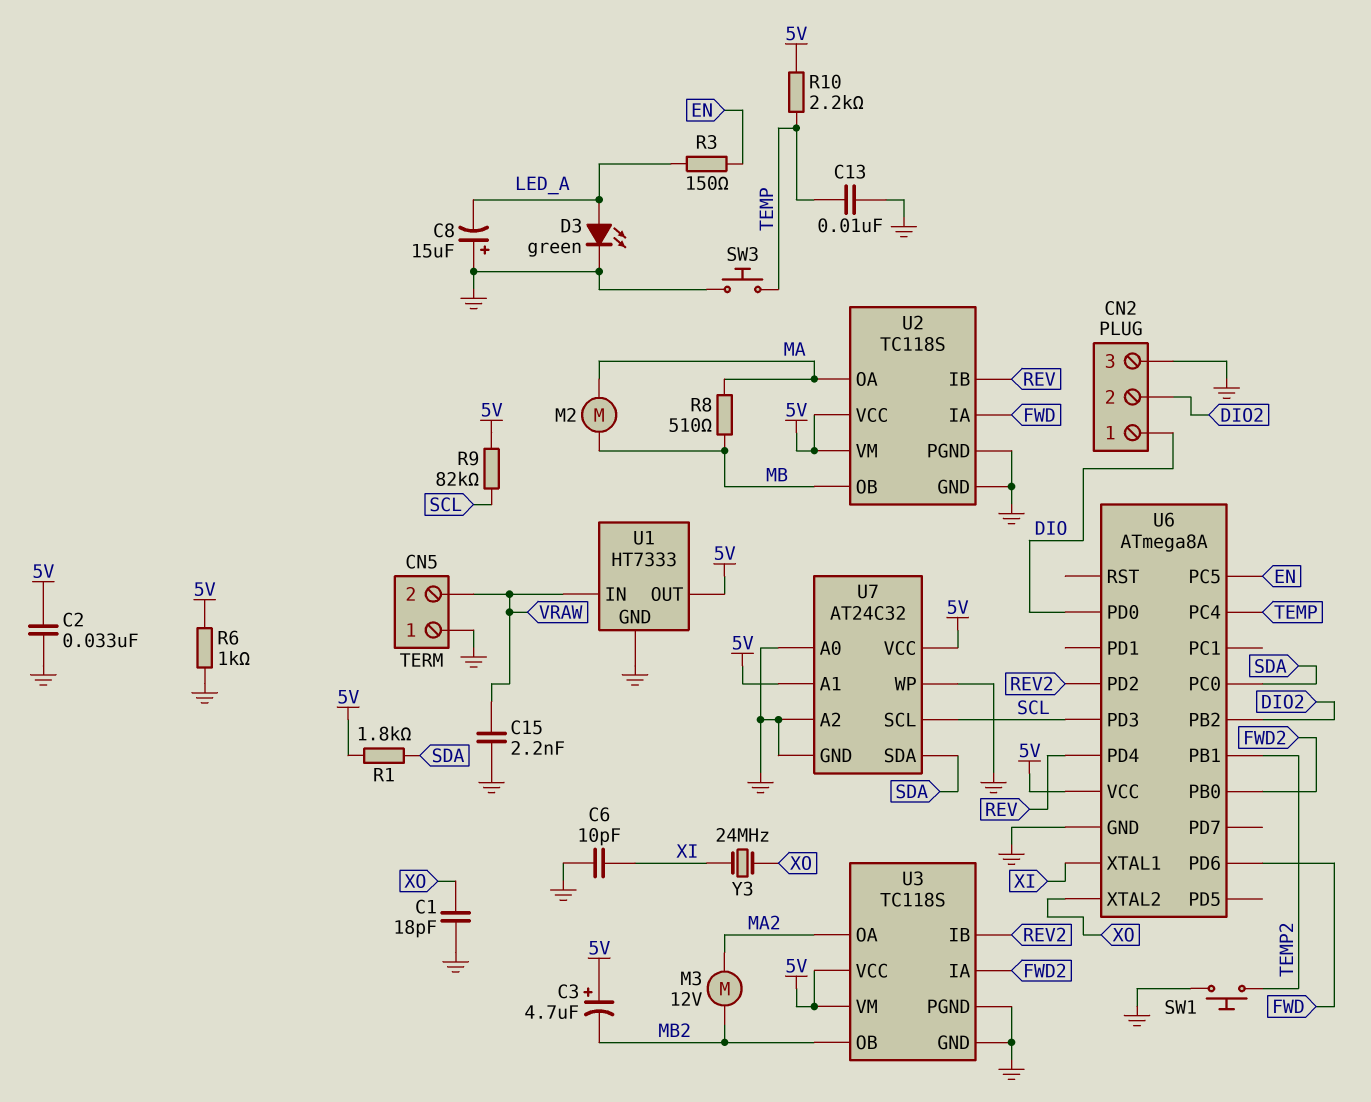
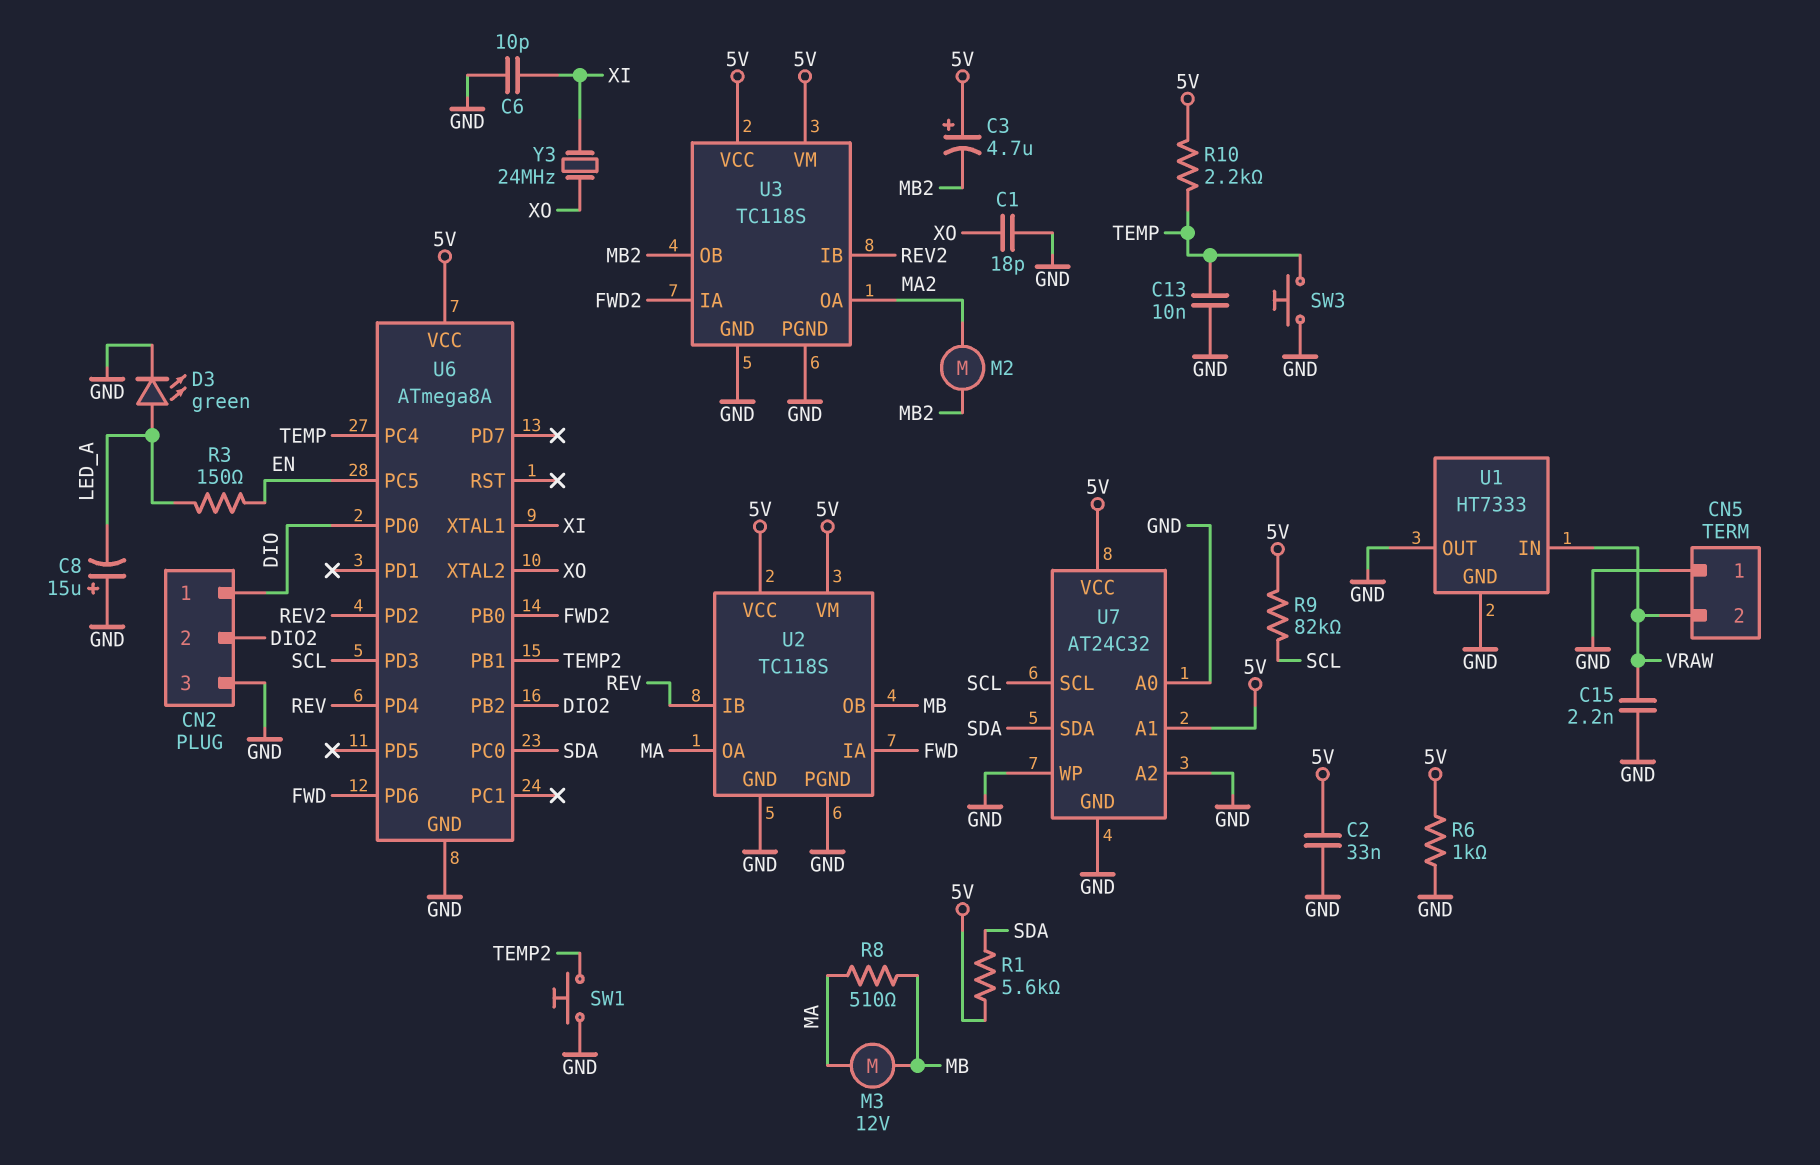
M2: motor (MA, MB) -> motor (MA2, MB2)
M3: motor 12V (MA2, MB2) -> motor 12V (MA, MB)
R1: 1.8k (5V, SDA) -> 5.6k (5V, SDA)
U1 pin OUT: 5V -> GND

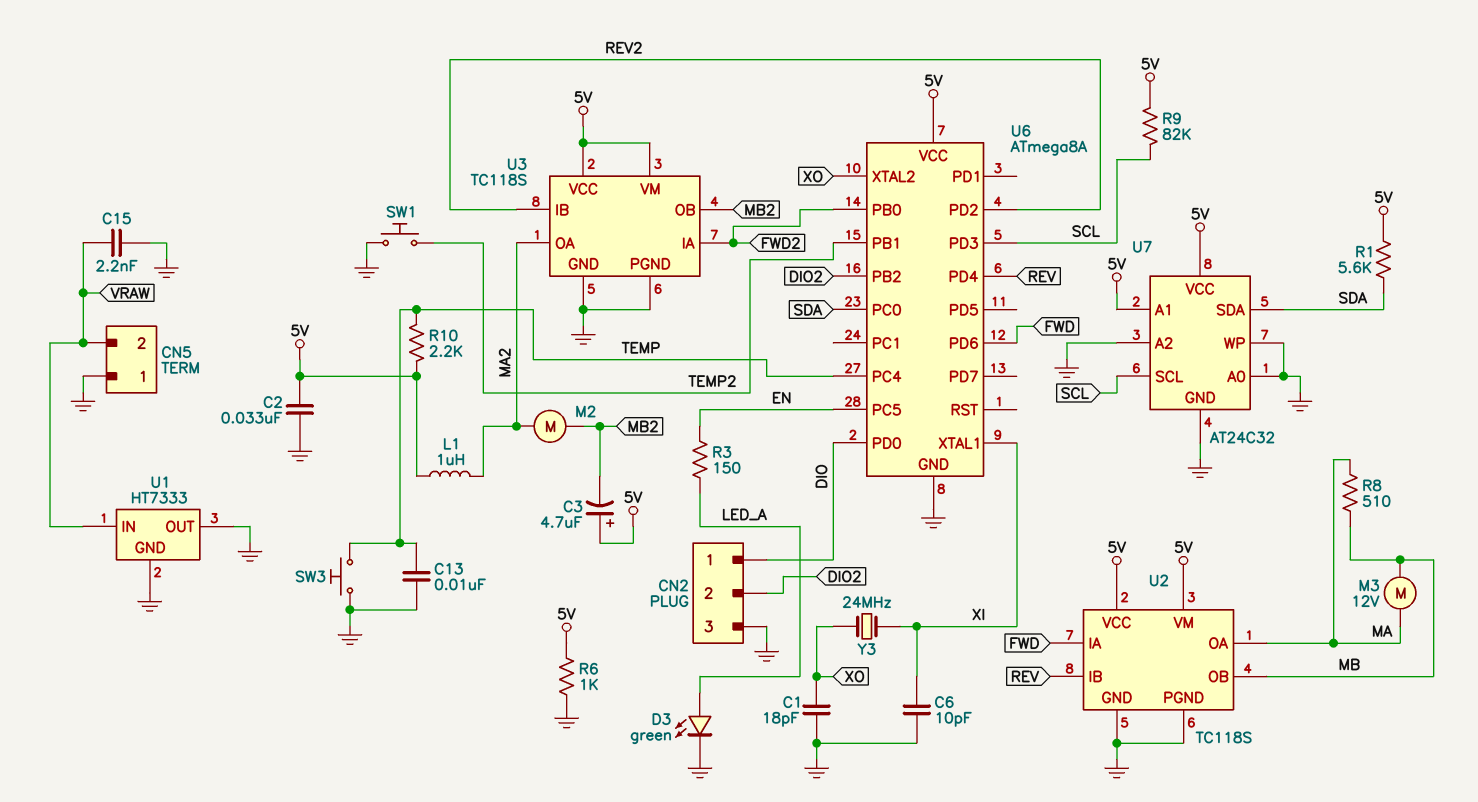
C8: 15uF (plus GND, minus LED_A) -> none
L1: none -> 1uH (5V, MA2)

